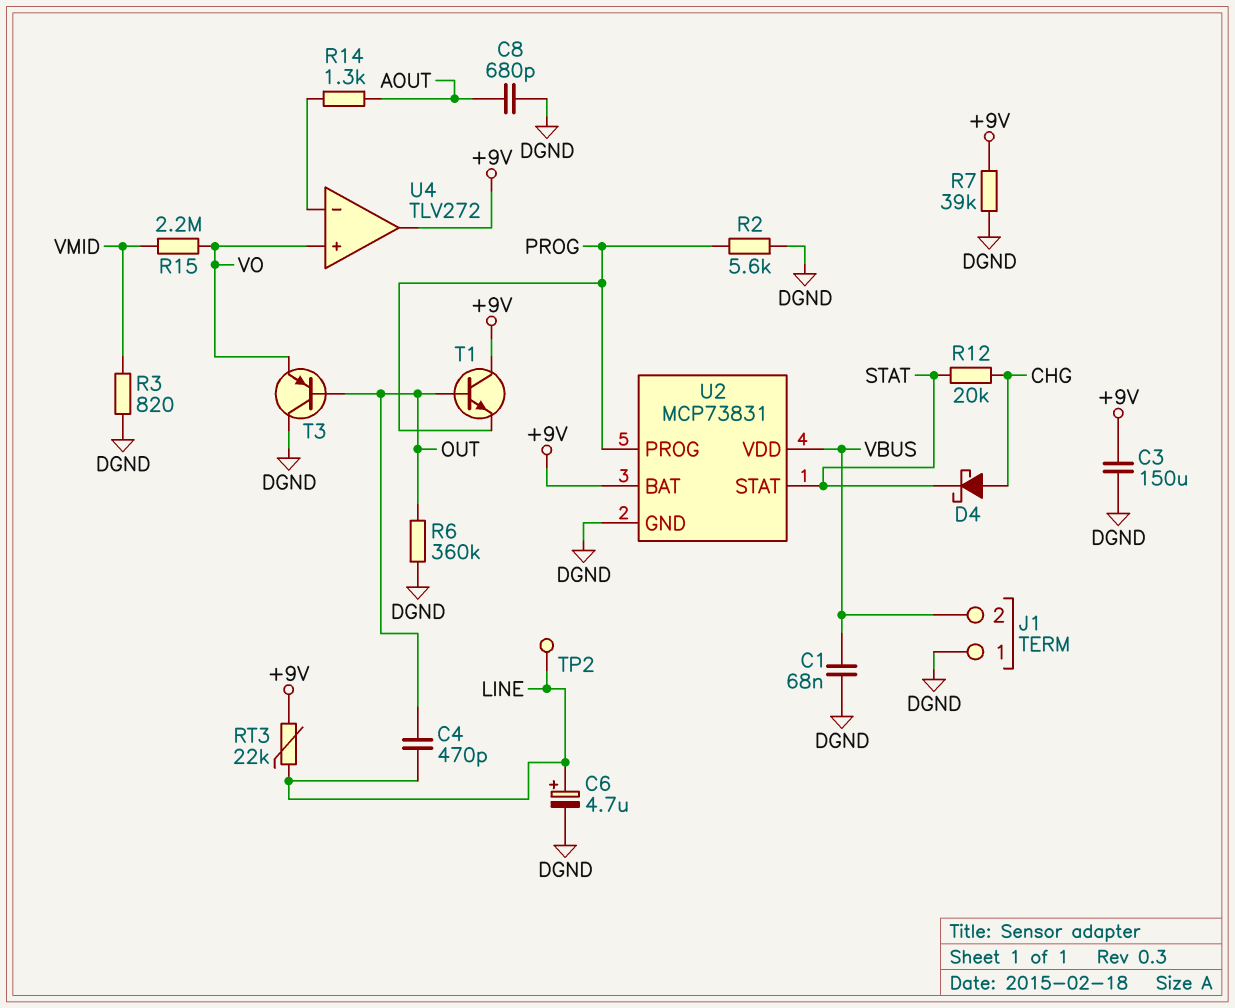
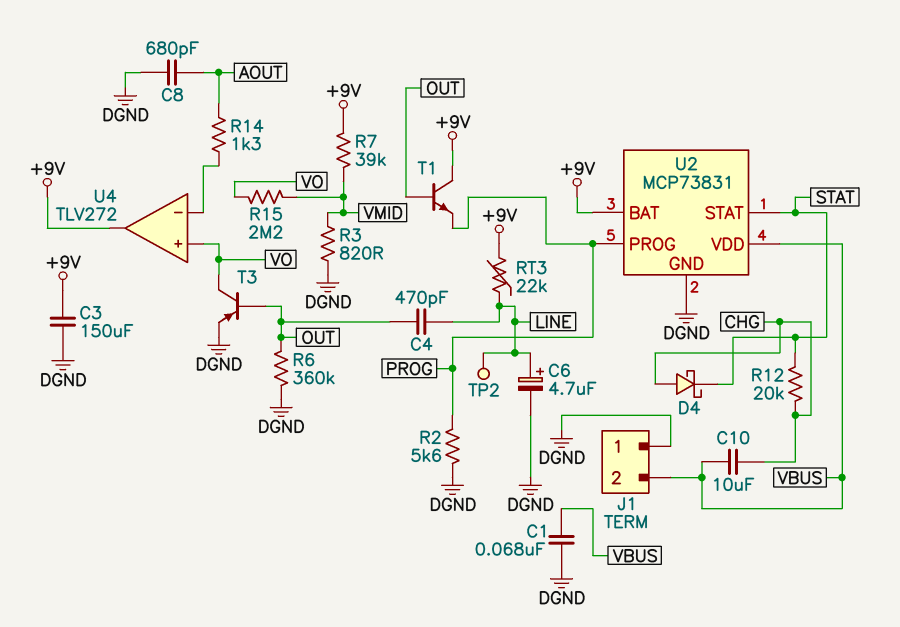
C10: none -> 10uF (CHG, VBUS)
R7: 39k (+9V, DGND) -> 39k (+9V, VMID)
T3: PNP (B OUT, C DGND, E VO) -> PNP (B OUT, C VO, E DGND)

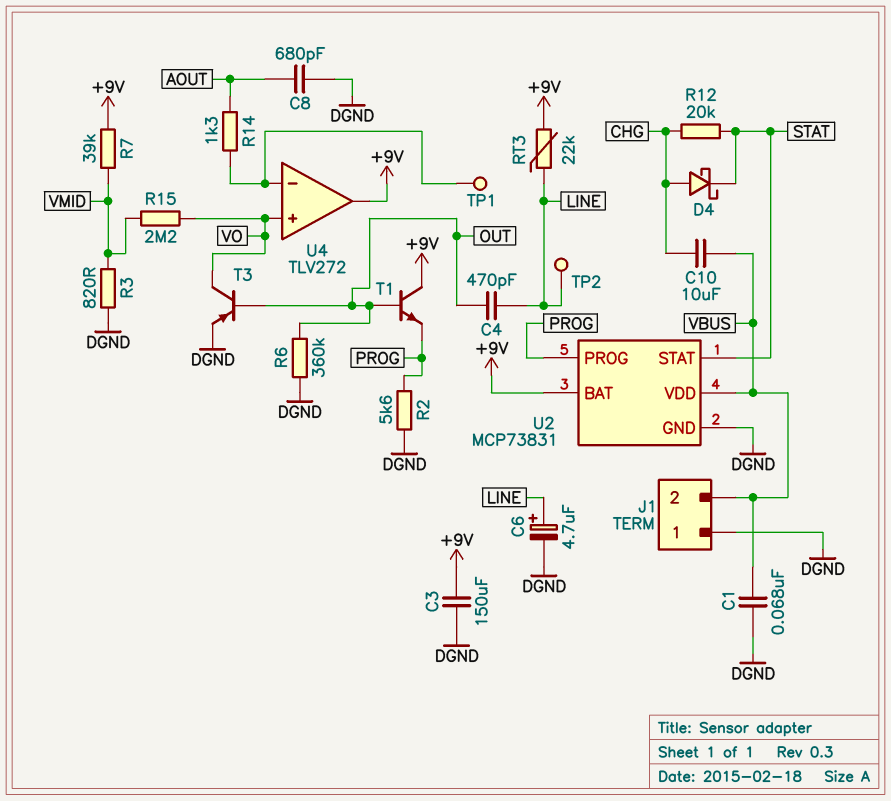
TP1: none -> test point (U4/in-)

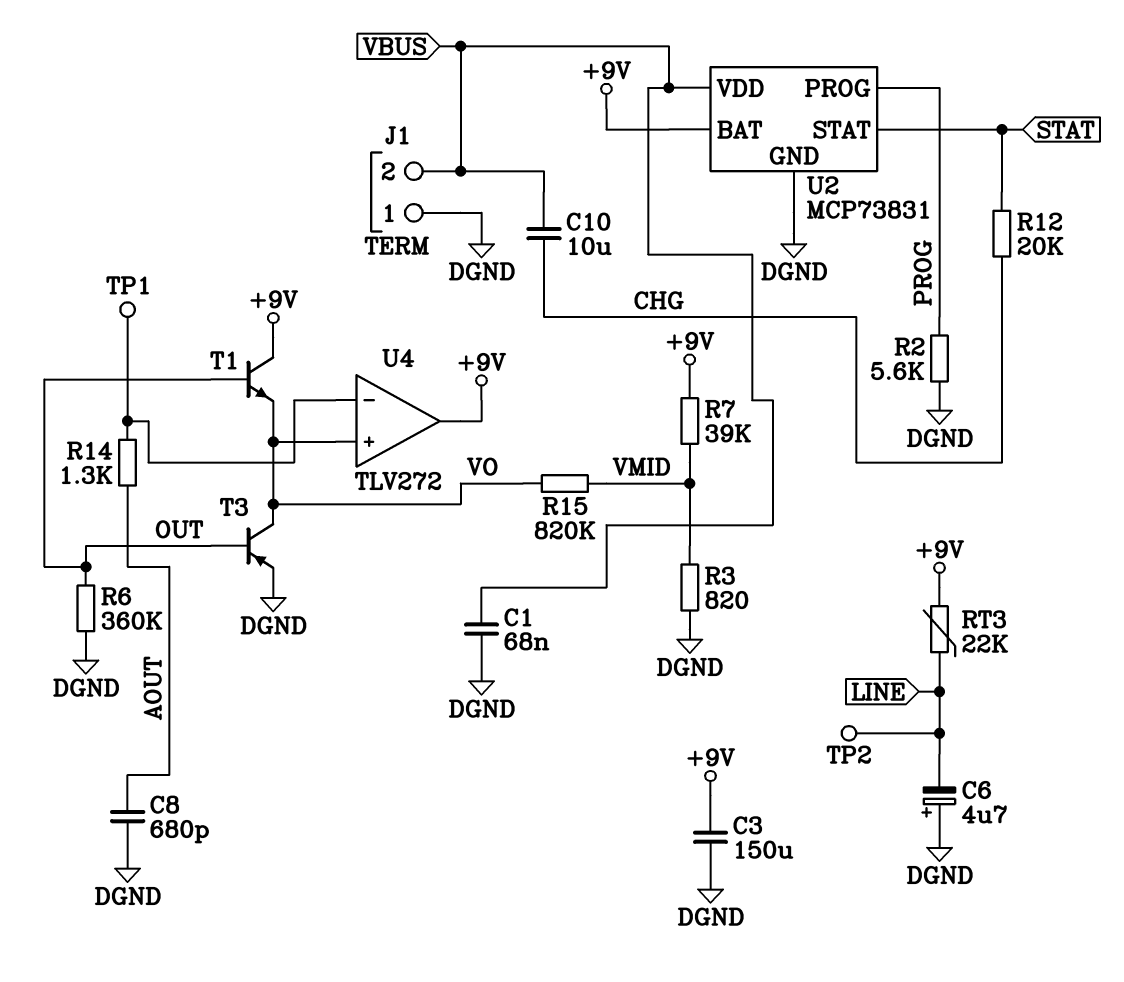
C4: 470pF (LINE, OUT) -> none
C6: 4.7uF (plus LINE, minus DGND) -> 4.7uF (plus DGND, minus LINE)
D4: schottky (A CHG, K STAT) -> none
R15: 2.2M (VMID, VO) -> 820k (VMID, VO)
T1: NPN (B OUT, C +9V, E PROG) -> NPN (B OUT, C +9V, E VO)

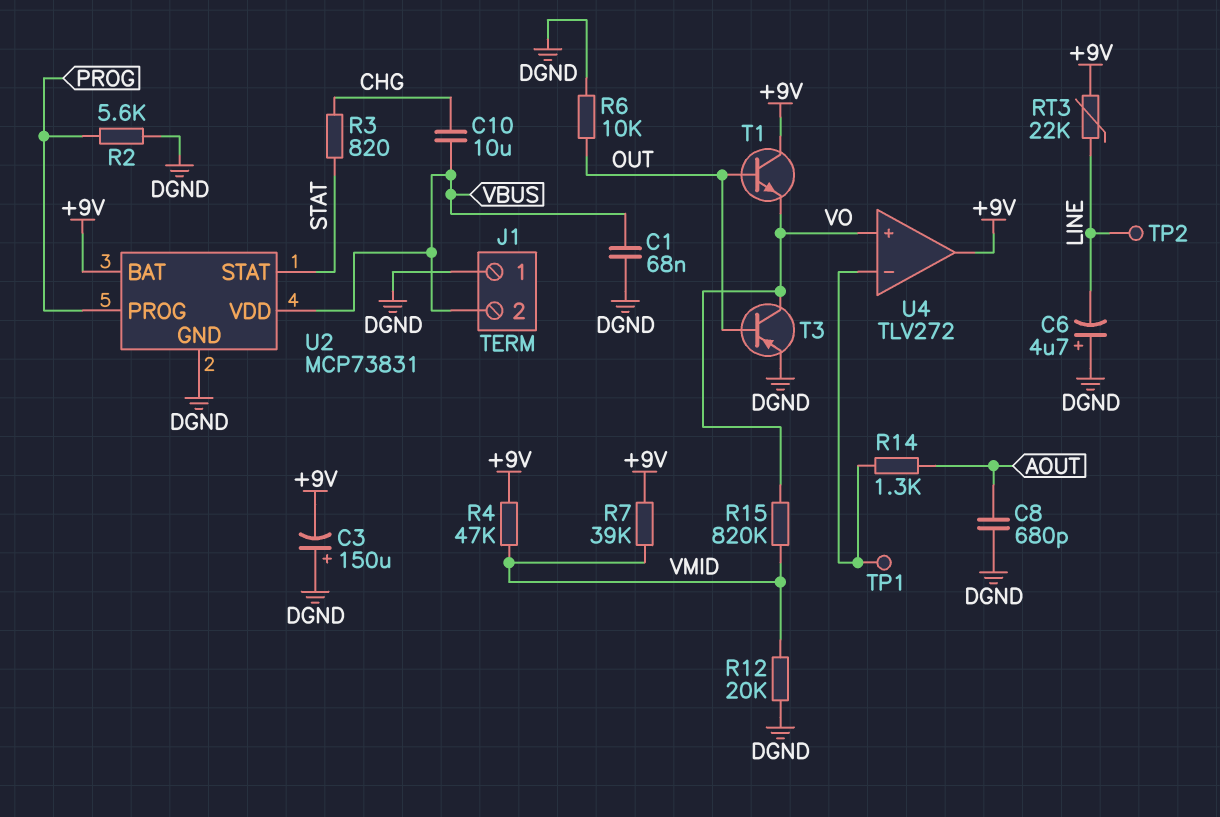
C3: 150uF (+9V, DGND) -> 150uF (plus DGND, minus +9V)
R3: 820 (DGND, VMID) -> 820 (CHG, STAT)
R4: none -> 47k (+9V, VMID)
R6: 360k (DGND, OUT) -> 10k (DGND, OUT)
R12: 20k (CHG, STAT) -> 20k (DGND, VMID)

